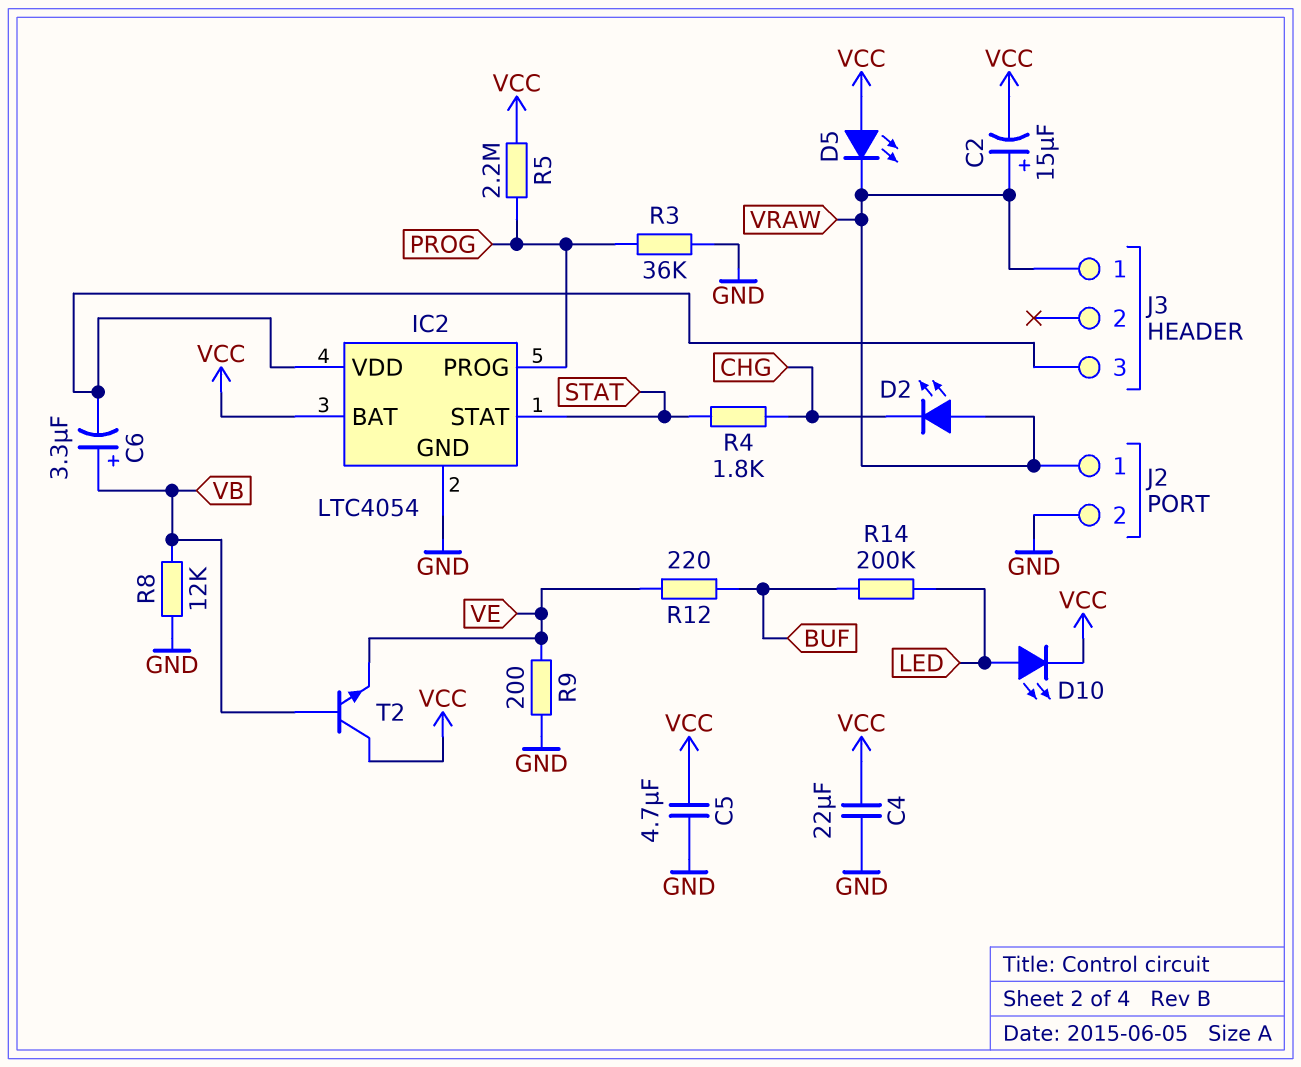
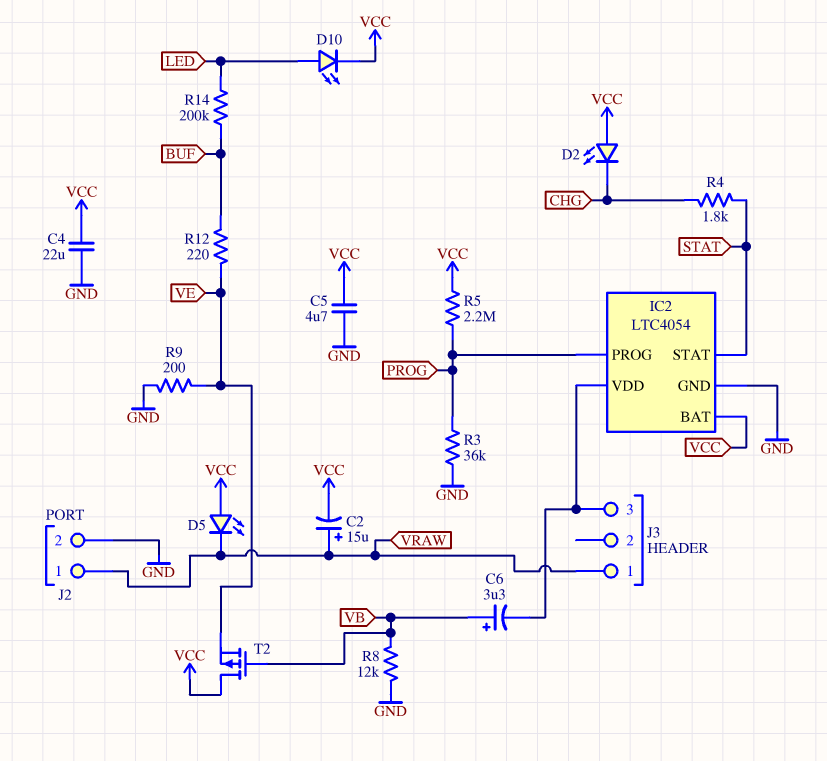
D2: LED (A VRAW, K CHG) -> LED (A VCC, K CHG)
T2: NPN (B VB, C VCC, E VE) -> PMOS (G VB, D VCC, S VE)

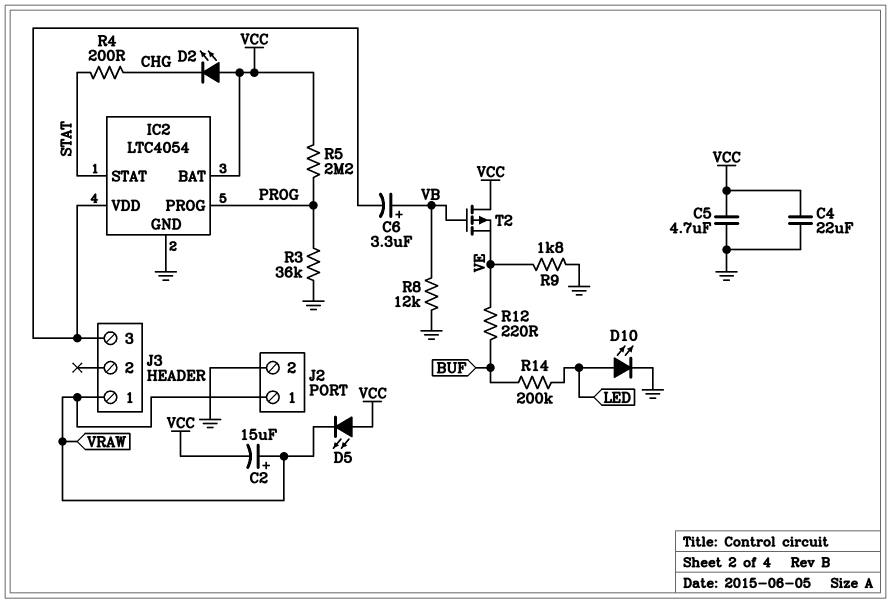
D10: LED (A LED, K VCC) -> LED (A LED, K GND)
R4: 1.8k (CHG, STAT) -> 200 (CHG, STAT)
R9: 200 (GND, VE) -> 1.8k (GND, VE)

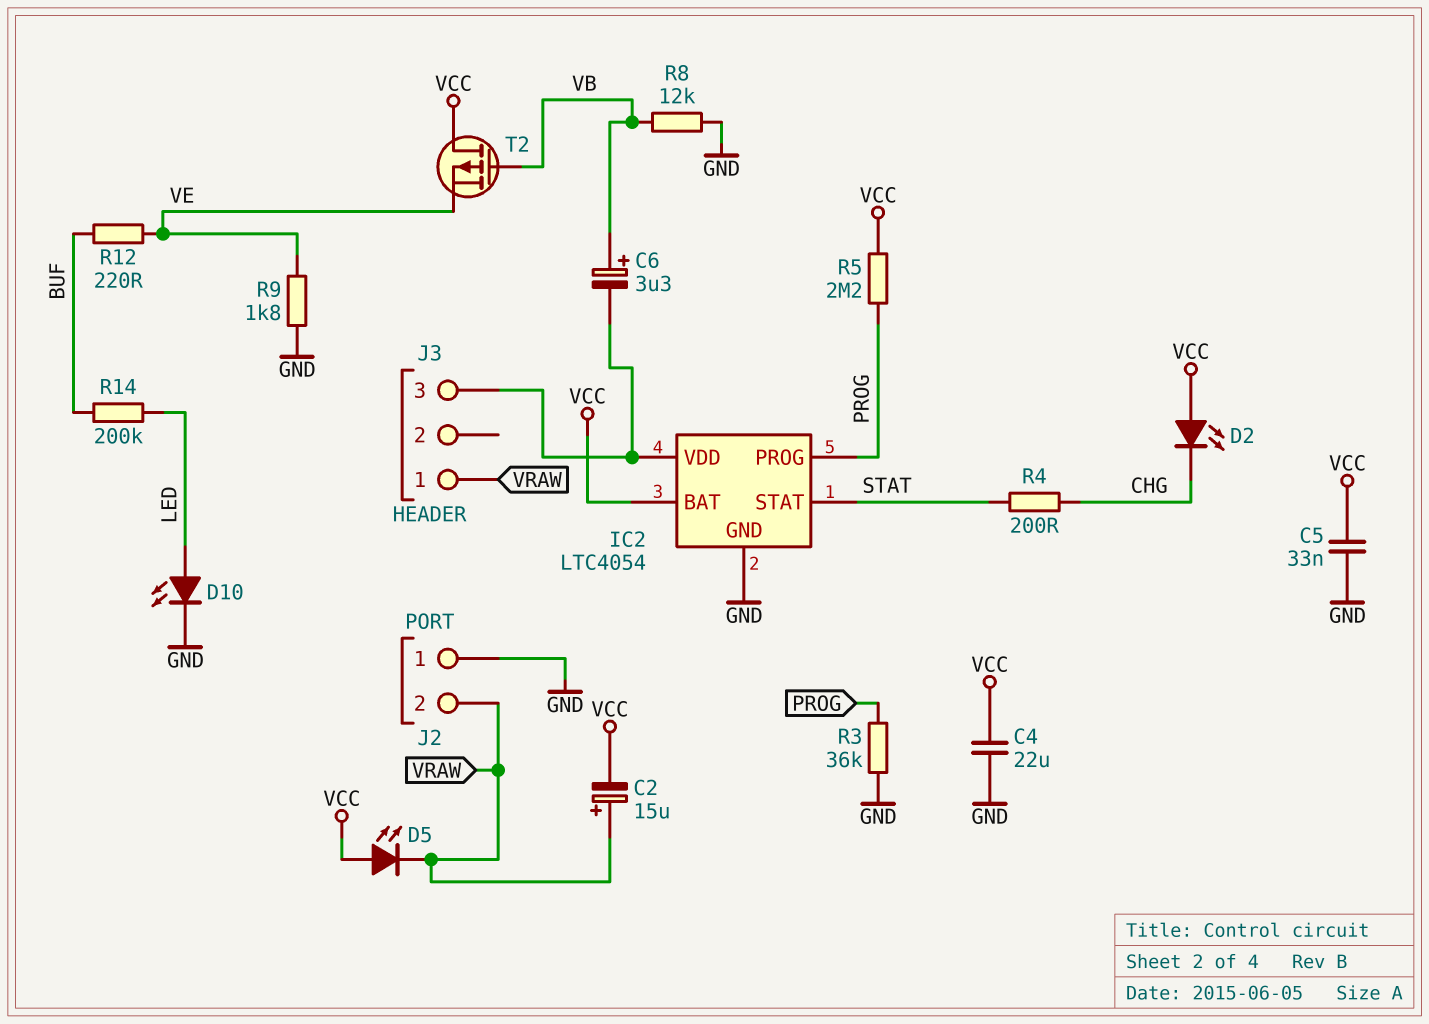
C5: 4.7uF (GND, VCC) -> 33nF (GND, VCC)
J2 pin 1: VRAW -> GND
J2 pin 2: GND -> VRAW

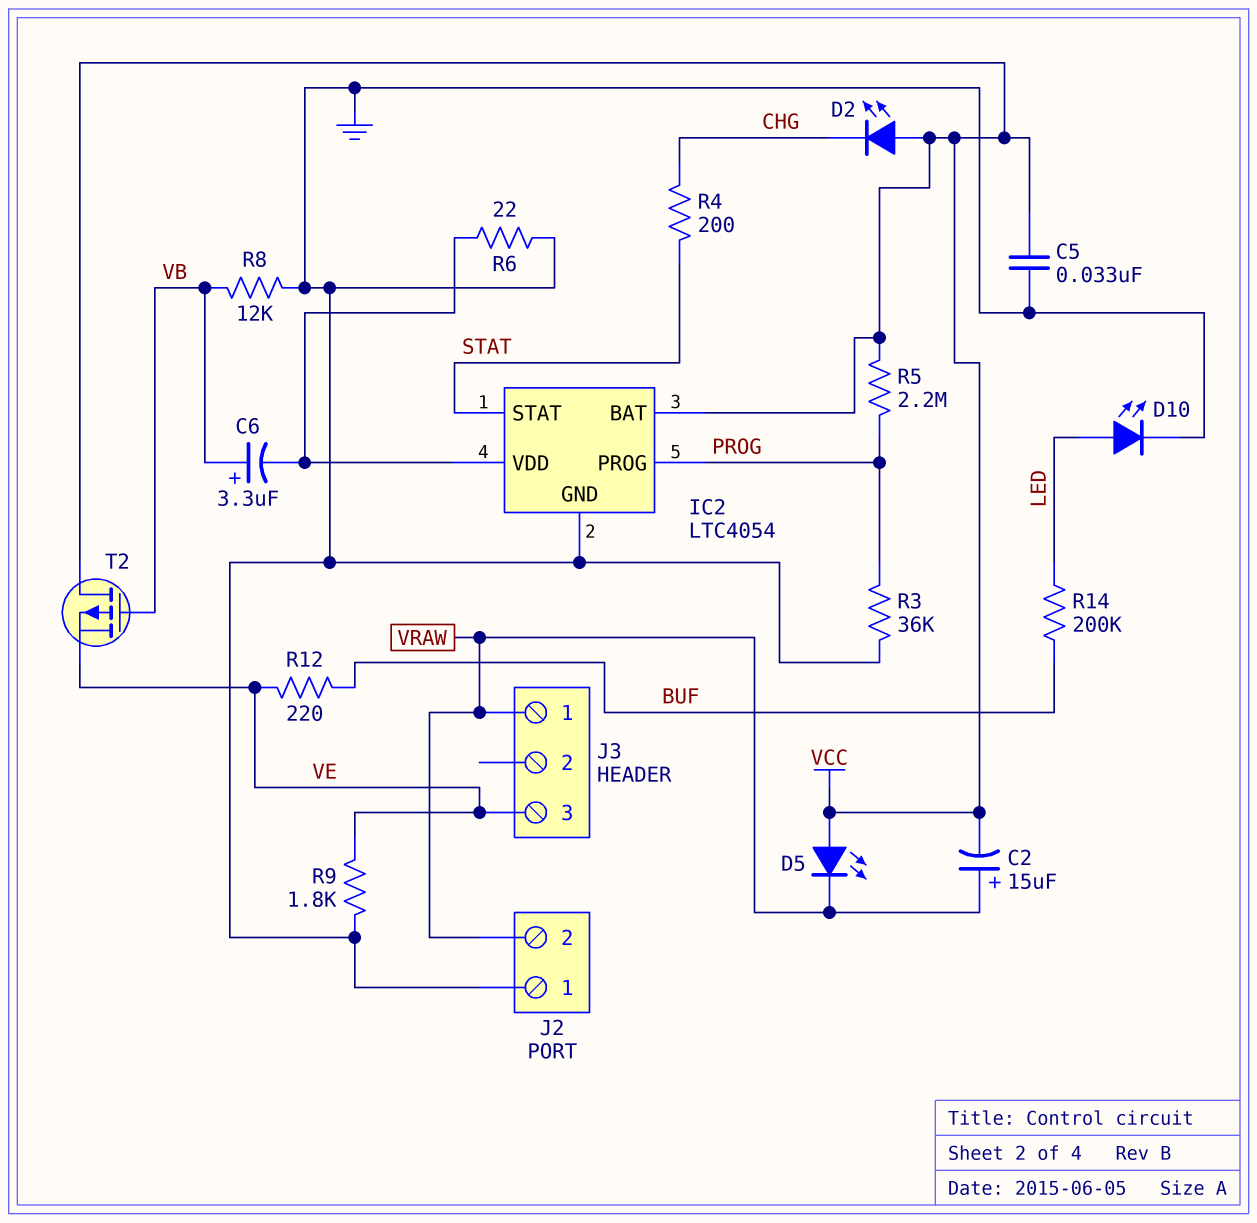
C4: 22uF (GND, VCC) -> none
J3 pin 3: IC2/VDD -> VE
R6: none -> 22 (GND, IC2/VDD)

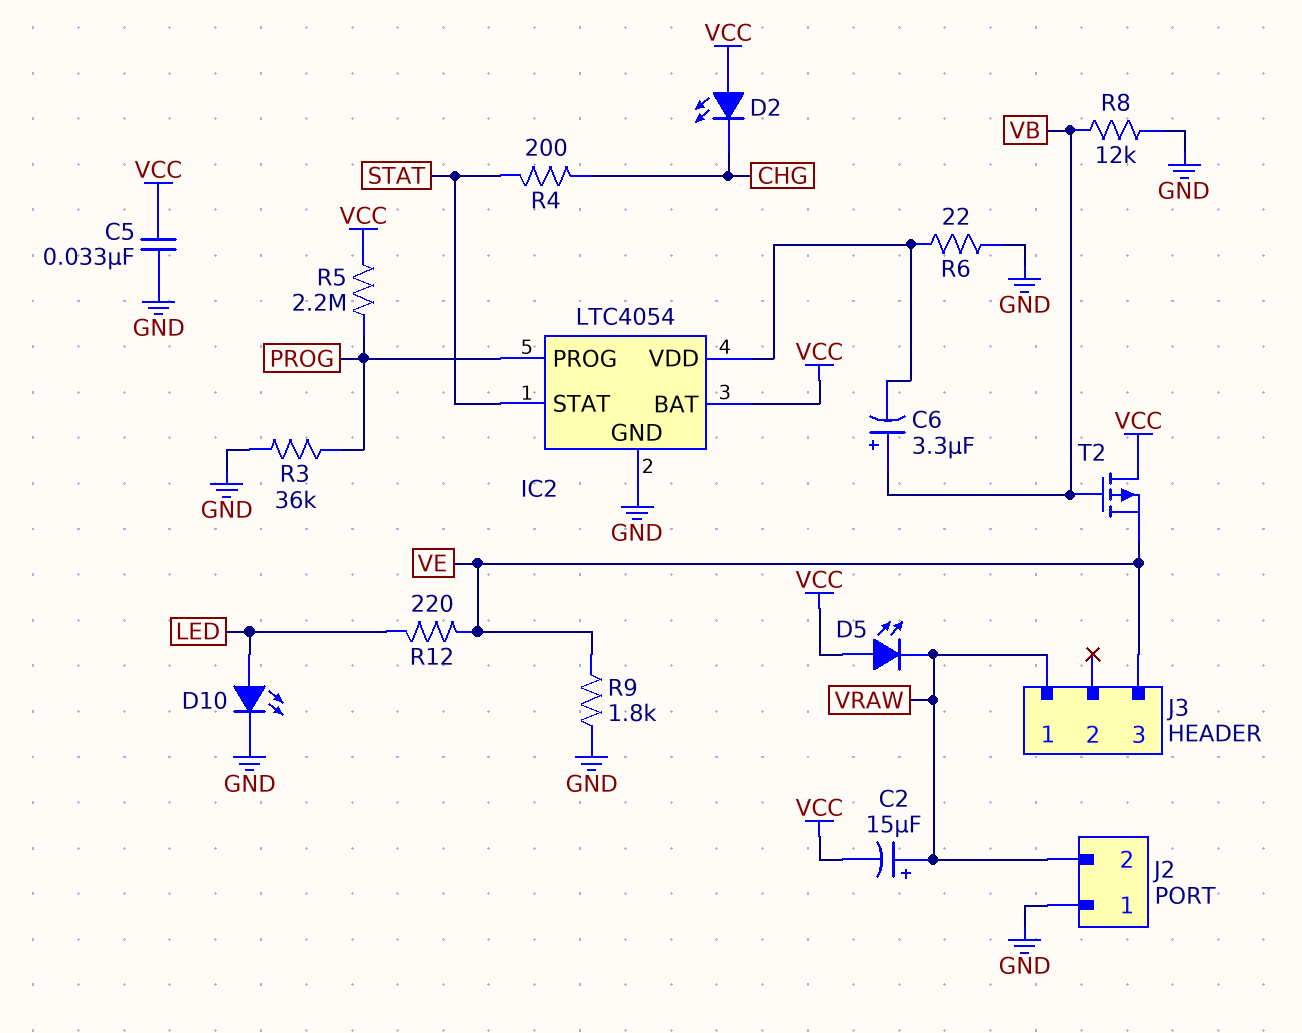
R12: 220 (BUF, VE) -> 220 (LED, VE)
R14: 200k (BUF, LED) -> none

